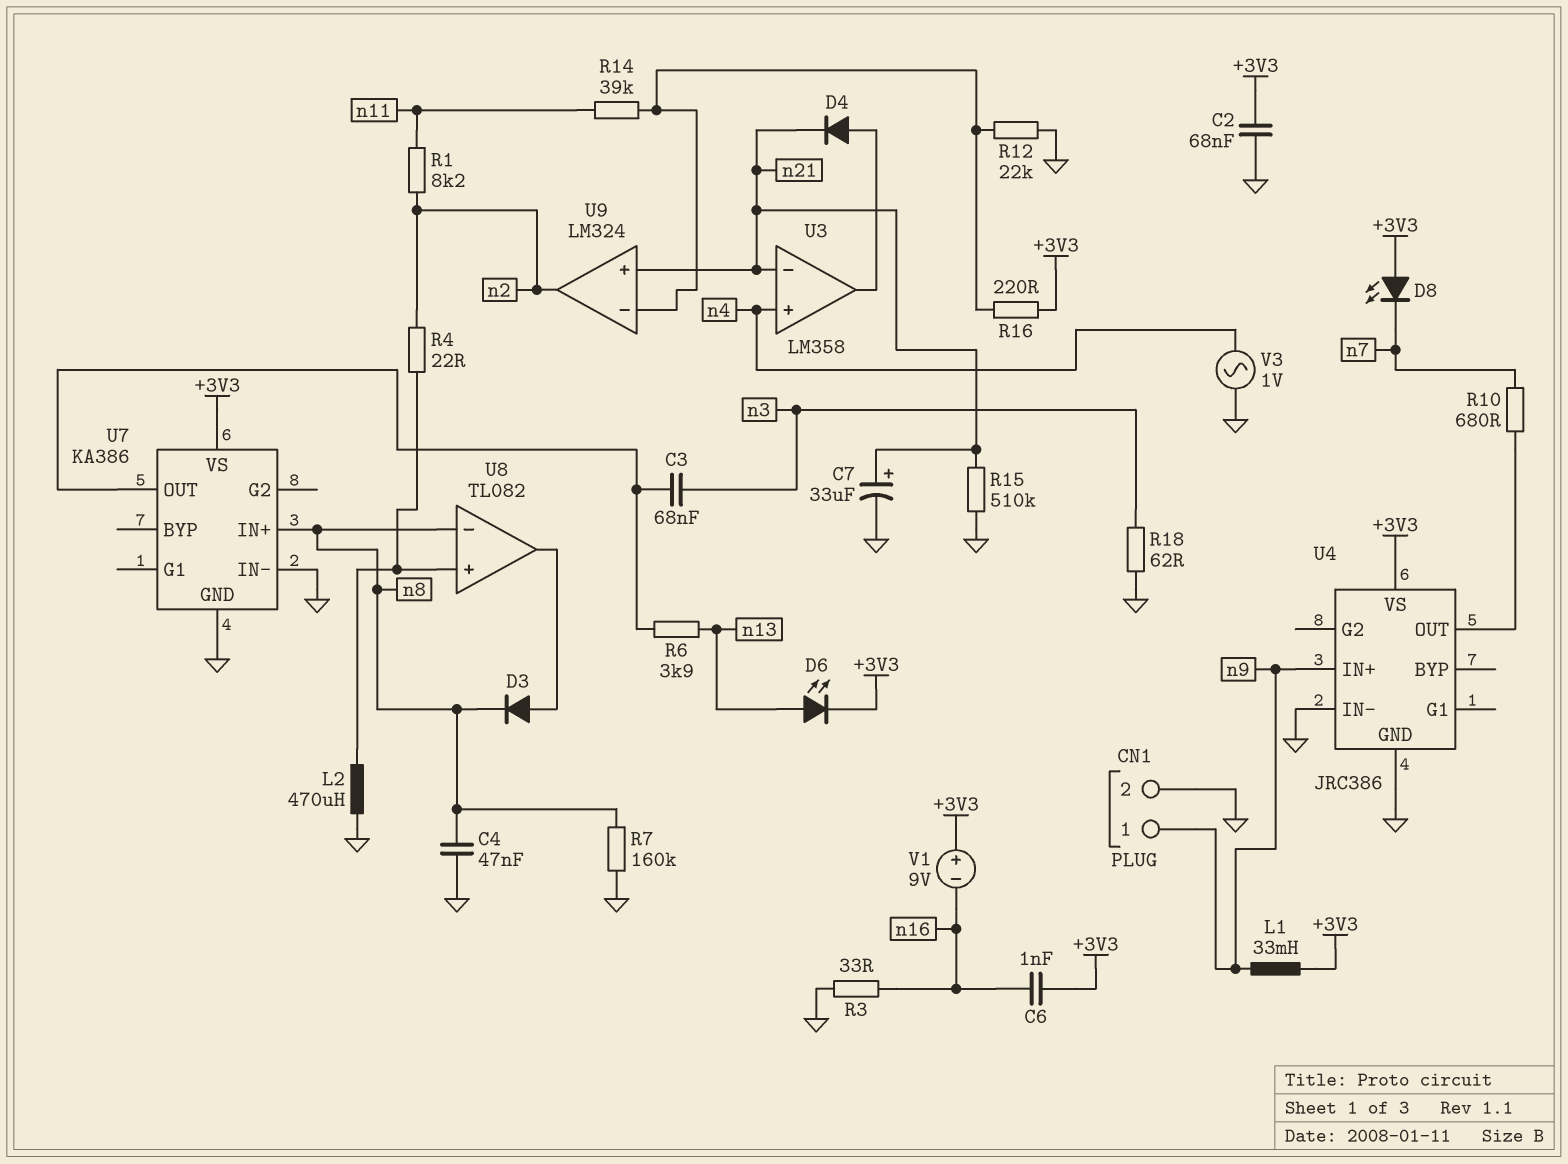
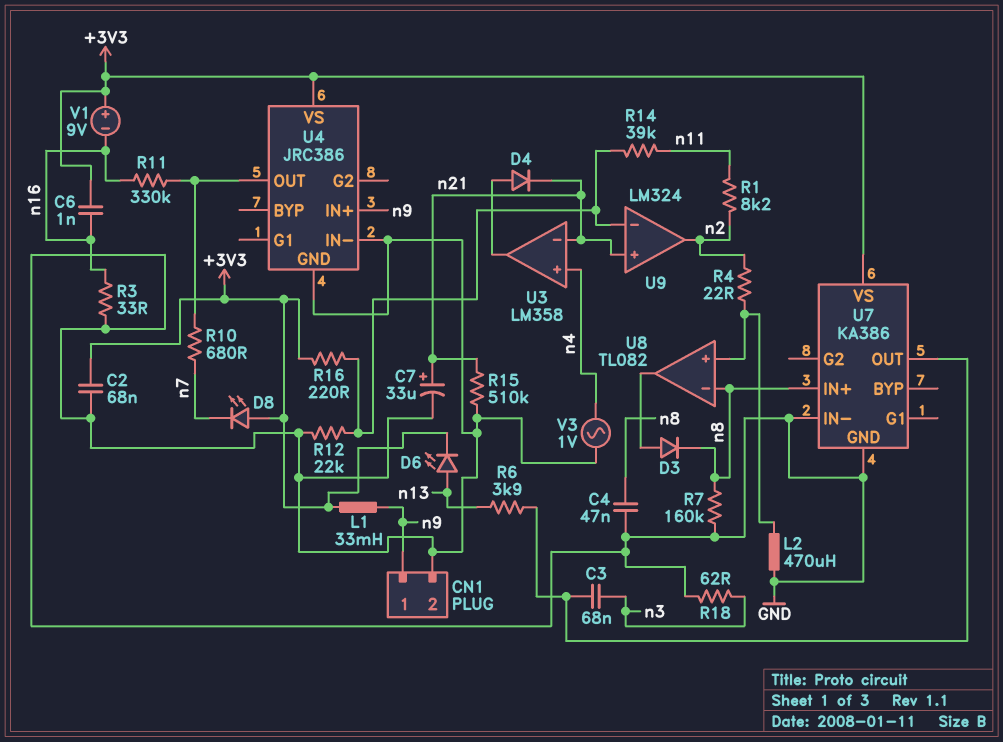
R11: none -> 330k (U4/OUT, n16)

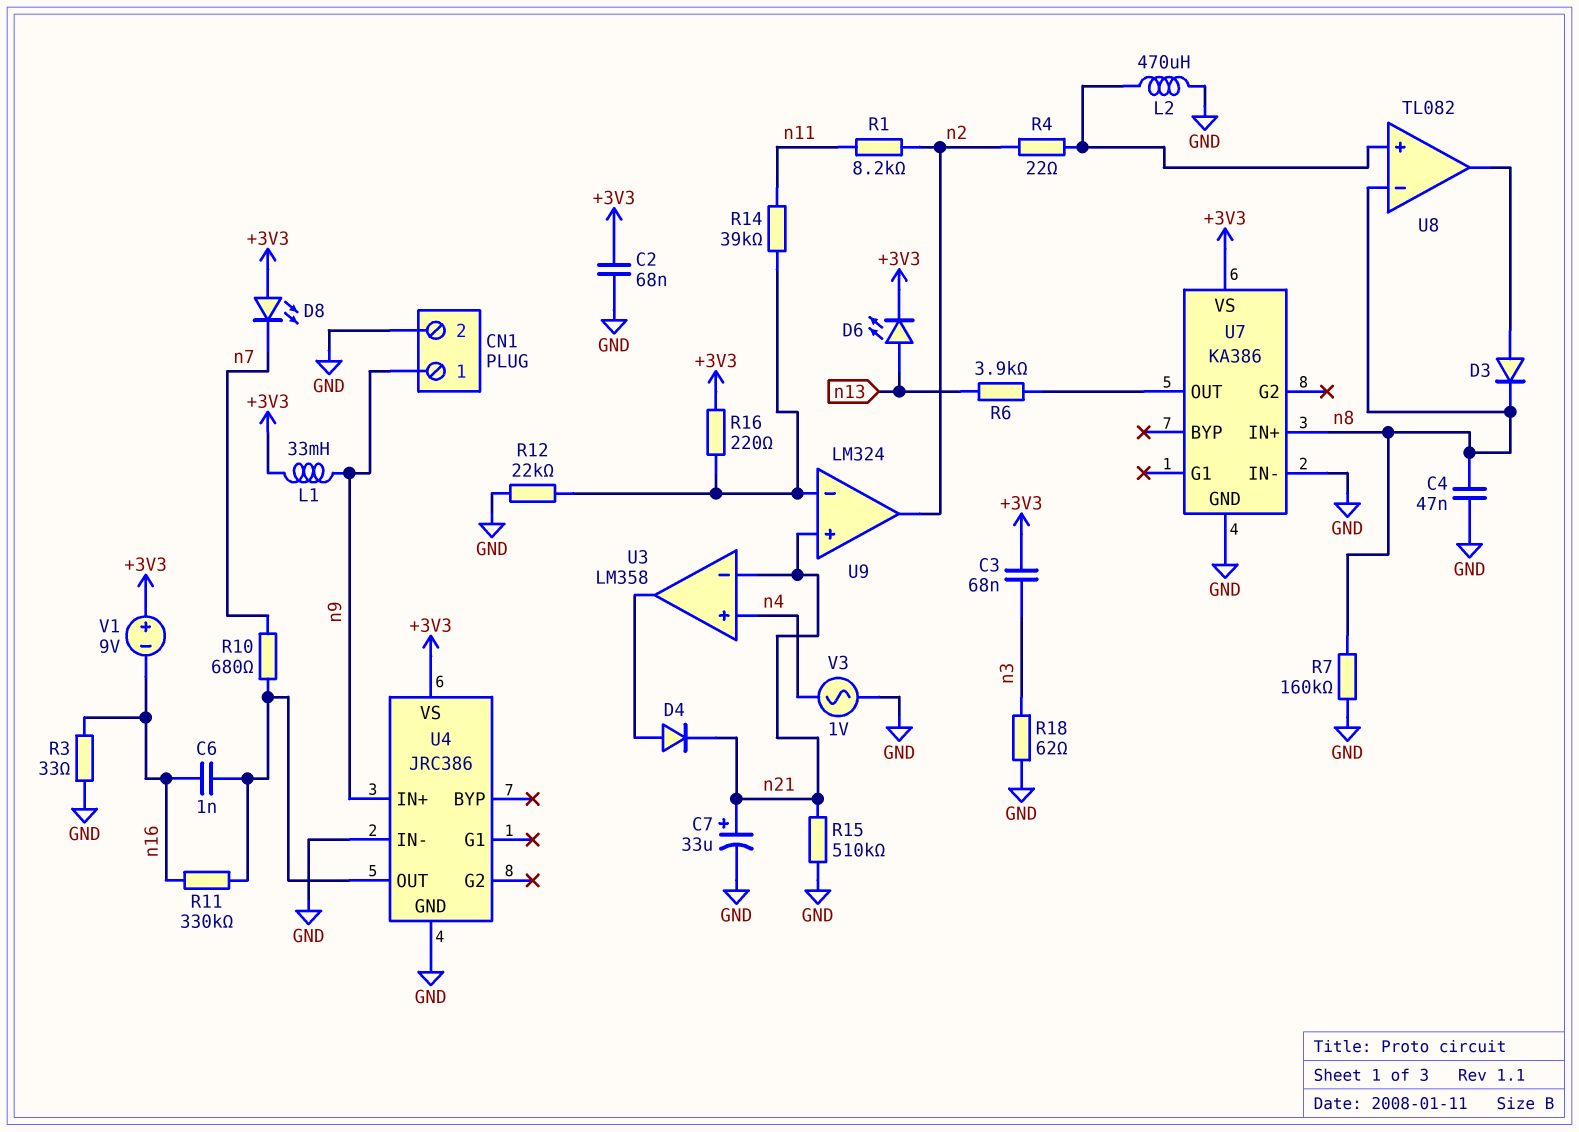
C3: 68nF (U7/OUT, n3) -> 68nF (+3V3, n3)
C6: 1nF (+3V3, n16) -> 1nF (U4/OUT, n16)

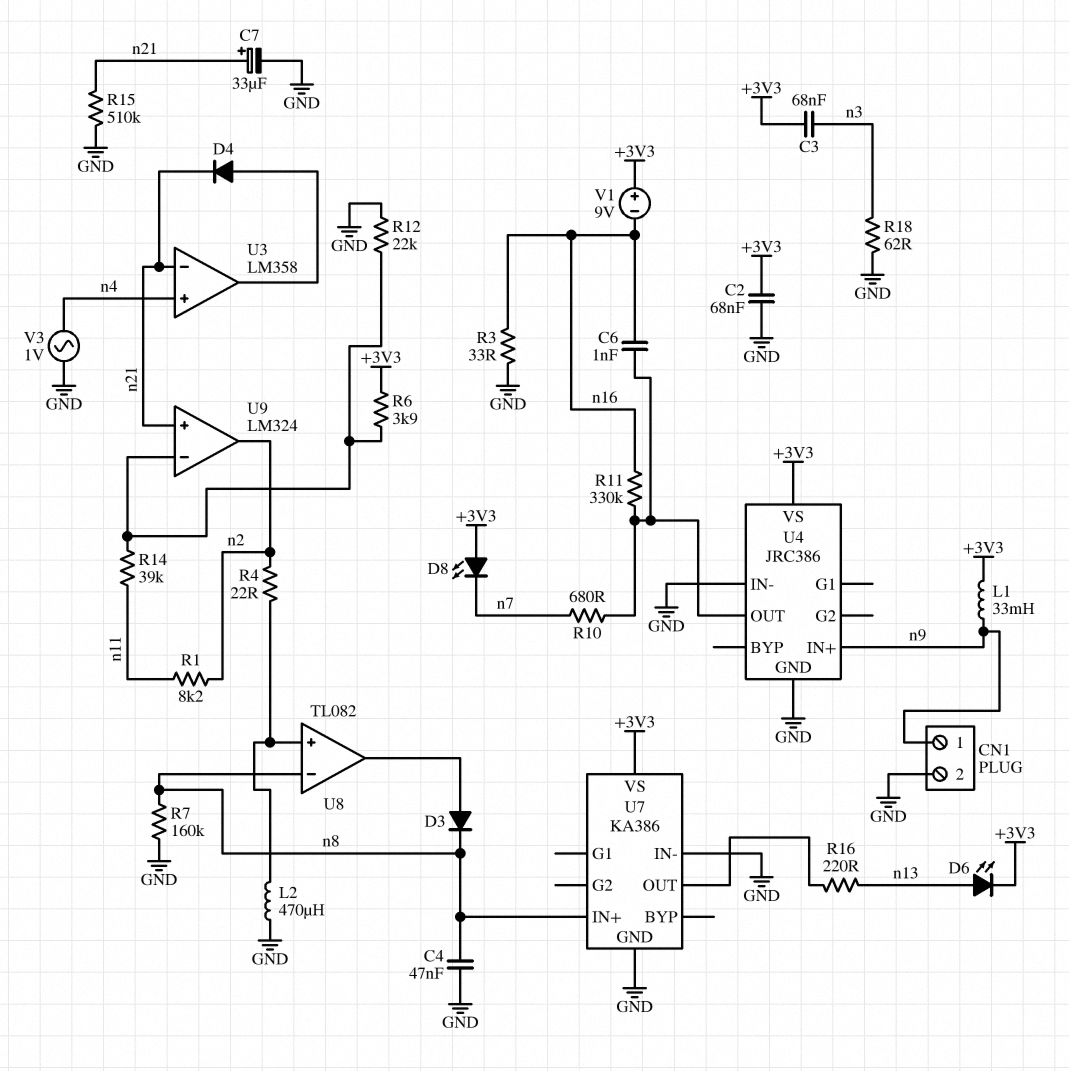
R6: 3.9k (U7/OUT, n13) -> 3.9k (+3V3, U9/in-)
R16: 220 (+3V3, U9/in-) -> 220 (U7/OUT, n13)

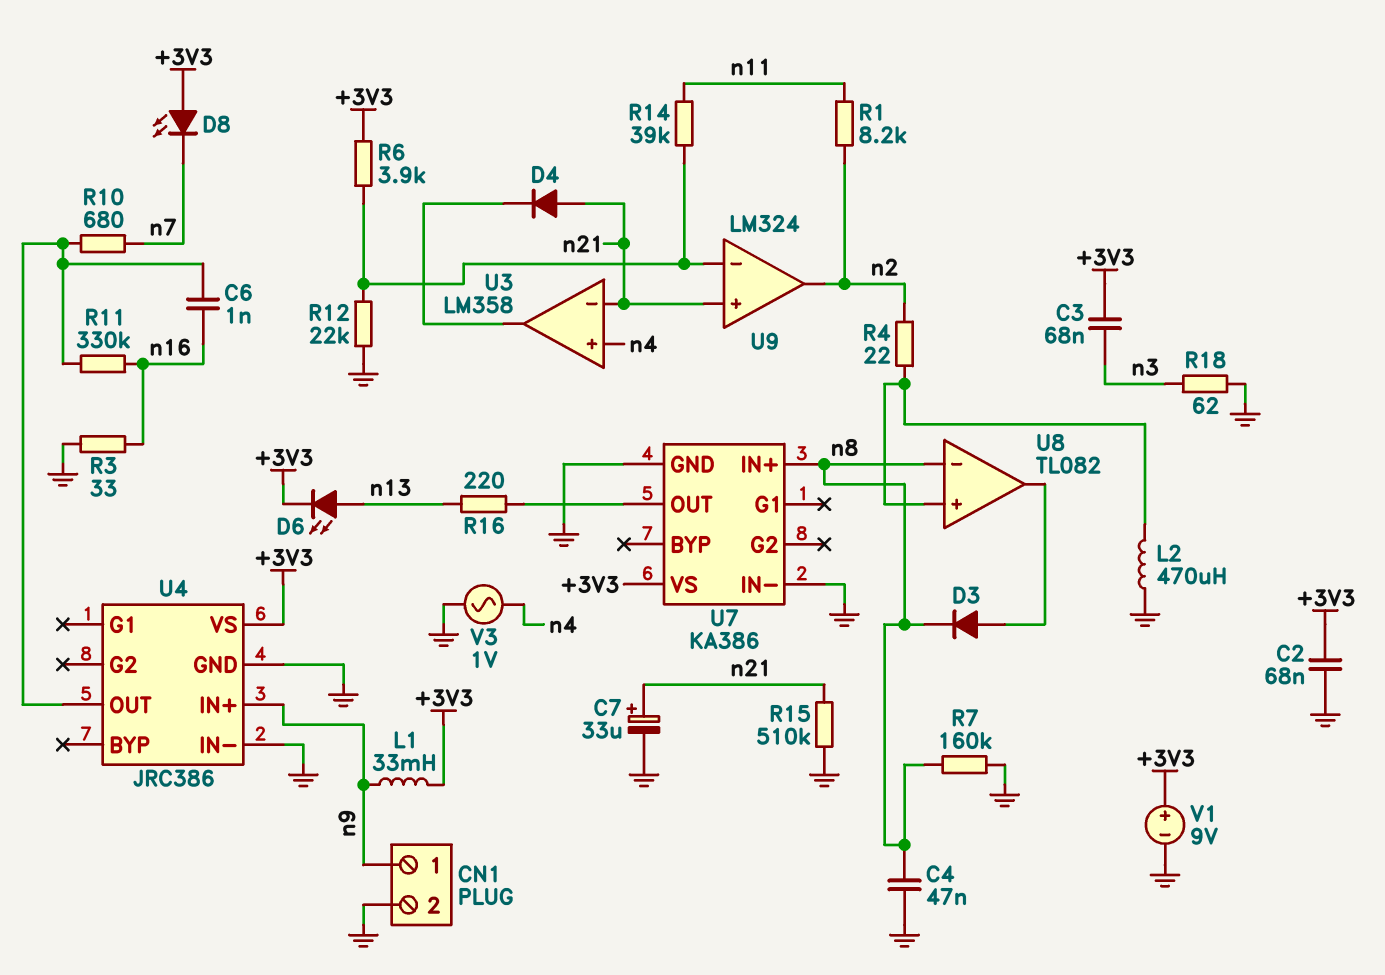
D4: diode (A U3/out, K n21) -> diode (A n21, K U3/out)
V1: 9V (plus +3V3, minus n16) -> 9V (plus +3V3, minus GND)

